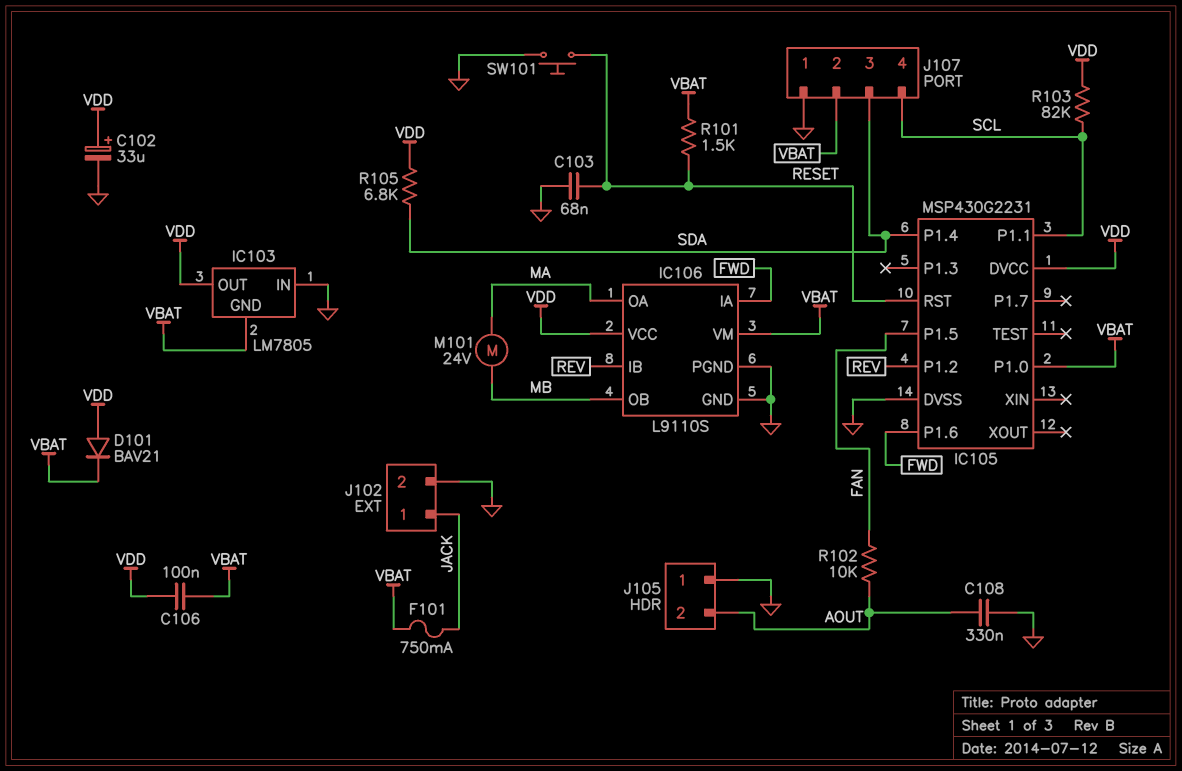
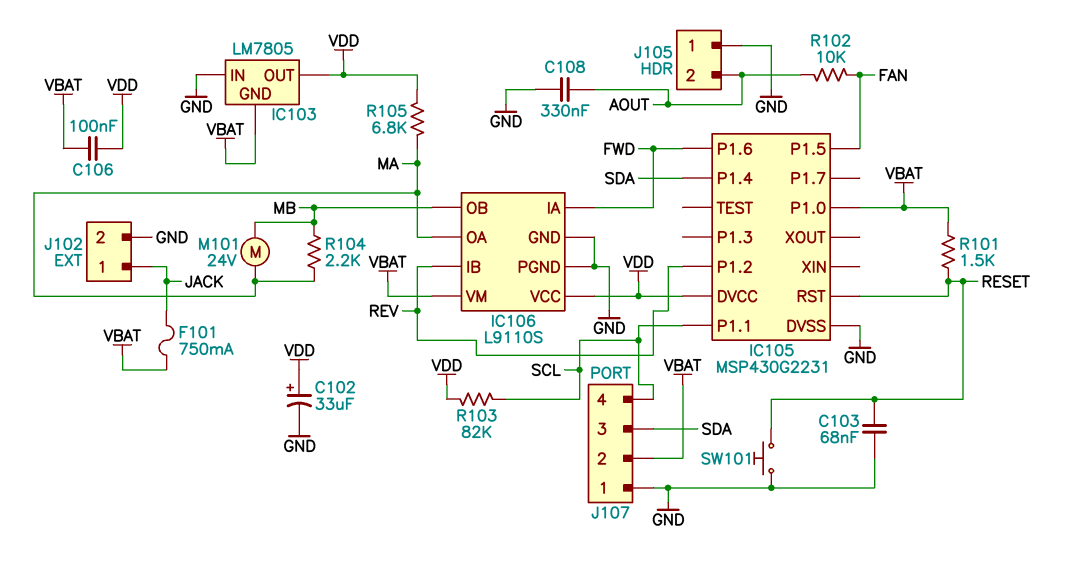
D101: diode BAV21 (A VDD, K VBAT) -> none
R104: none -> 2.2k (MA, MB)
R105: 6.8k (SDA, VDD) -> 6.8k (MA, VDD)

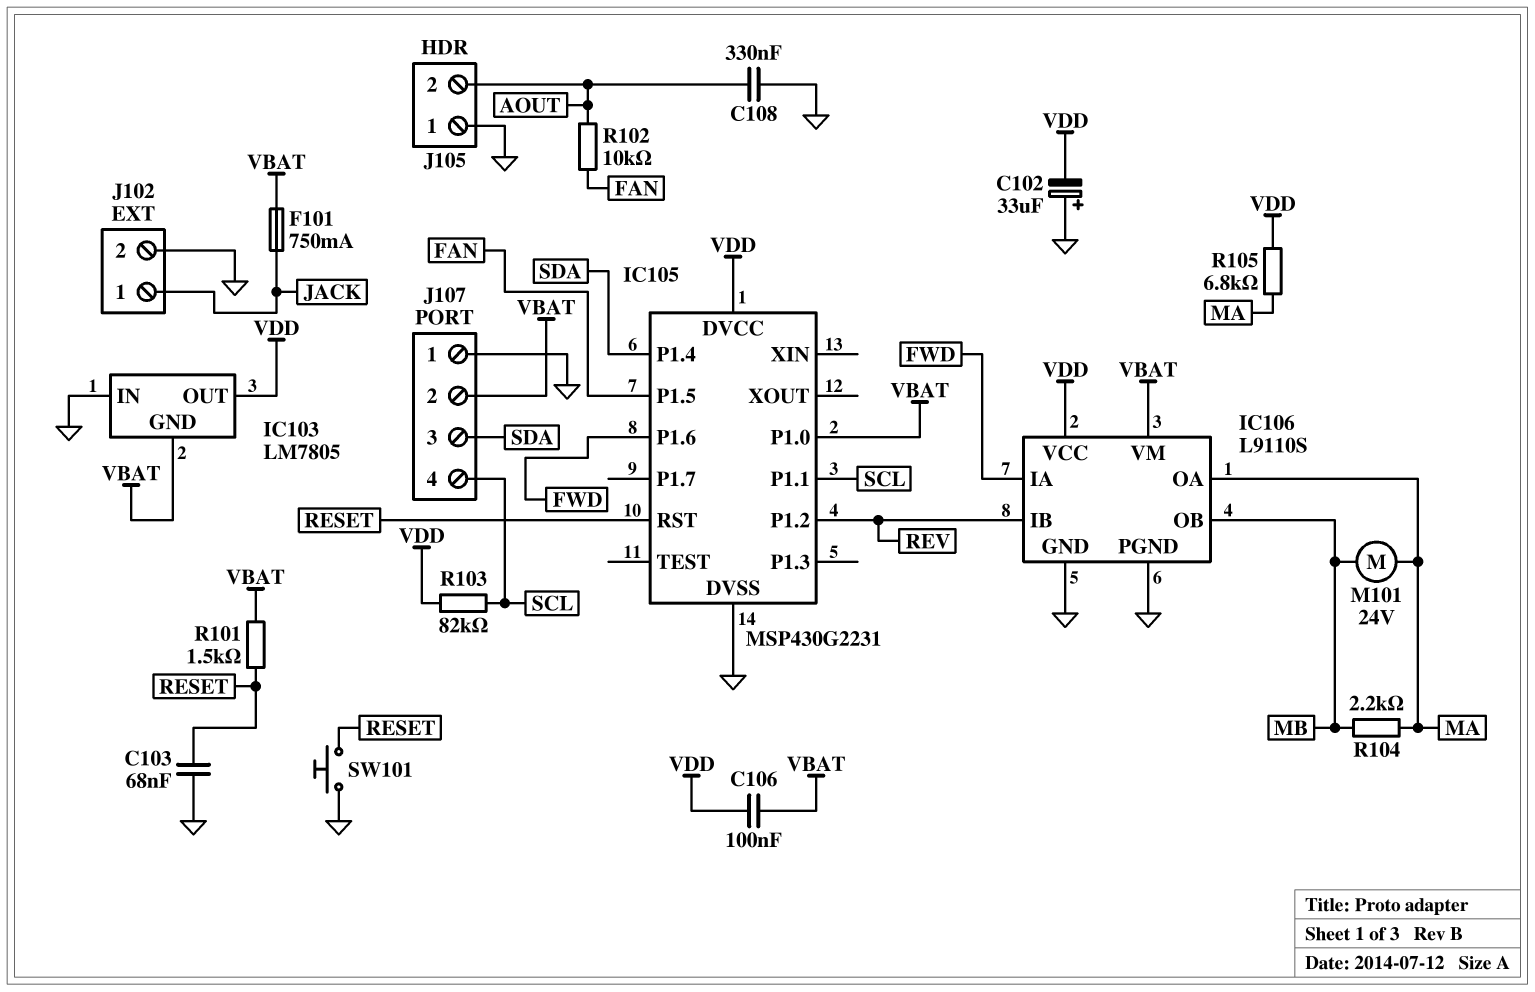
C102: 33uF (plus VDD, minus GND) -> 33uF (plus GND, minus VDD)

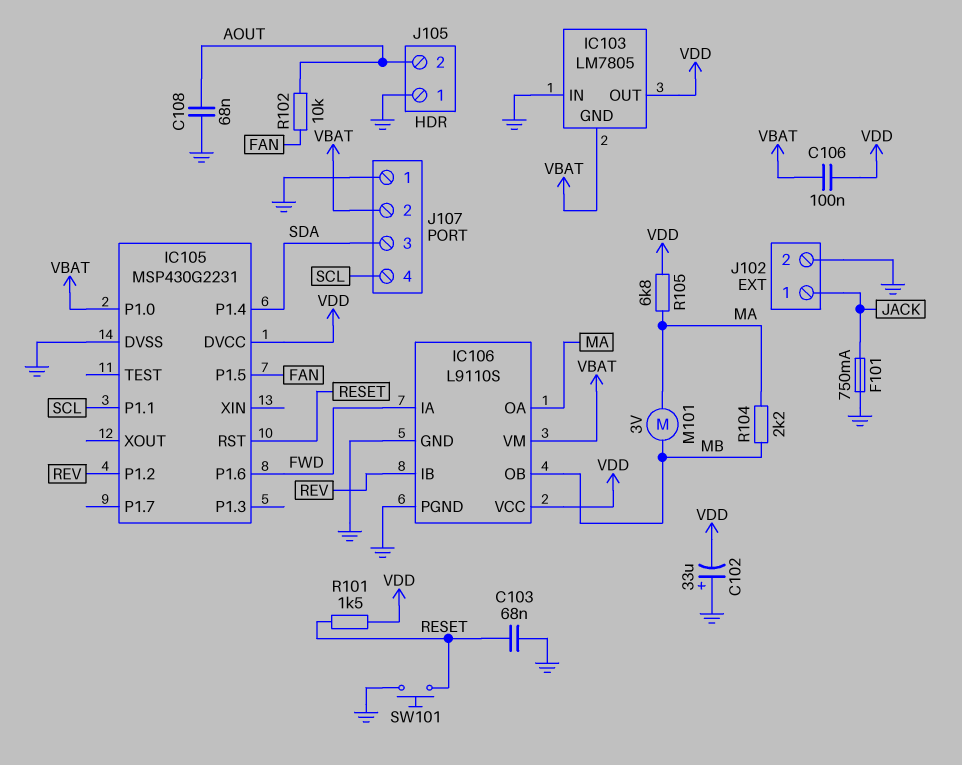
C108: 330nF (AOUT, GND) -> 68nF (AOUT, GND)
F101: 750mA (JACK, VBAT) -> 750mA (GND, JACK)
M101: motor 24V (MA, MB) -> motor 3V (MA, MB)
R101: 1.5k (RESET, VBAT) -> 1.5k (RESET, VDD)
R103: 82k (SCL, VDD) -> none

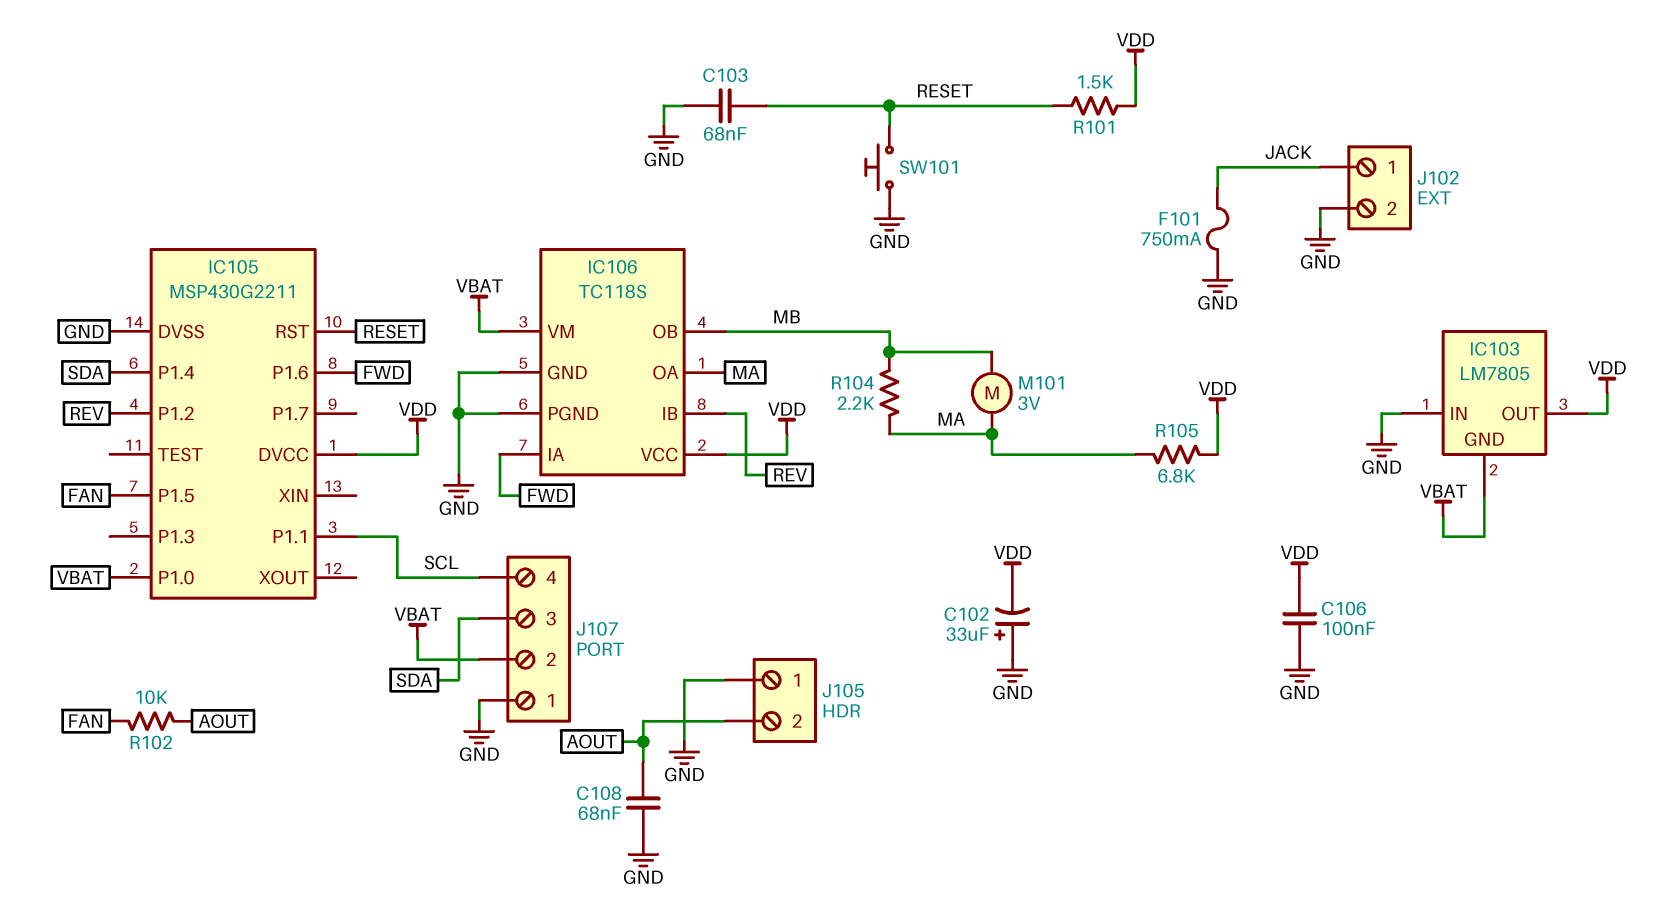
C106: 100nF (VBAT, VDD) -> 100nF (GND, VDD)
IC105: MSP430G2231 -> MSP430G2211
IC106: L9110S -> TC118S

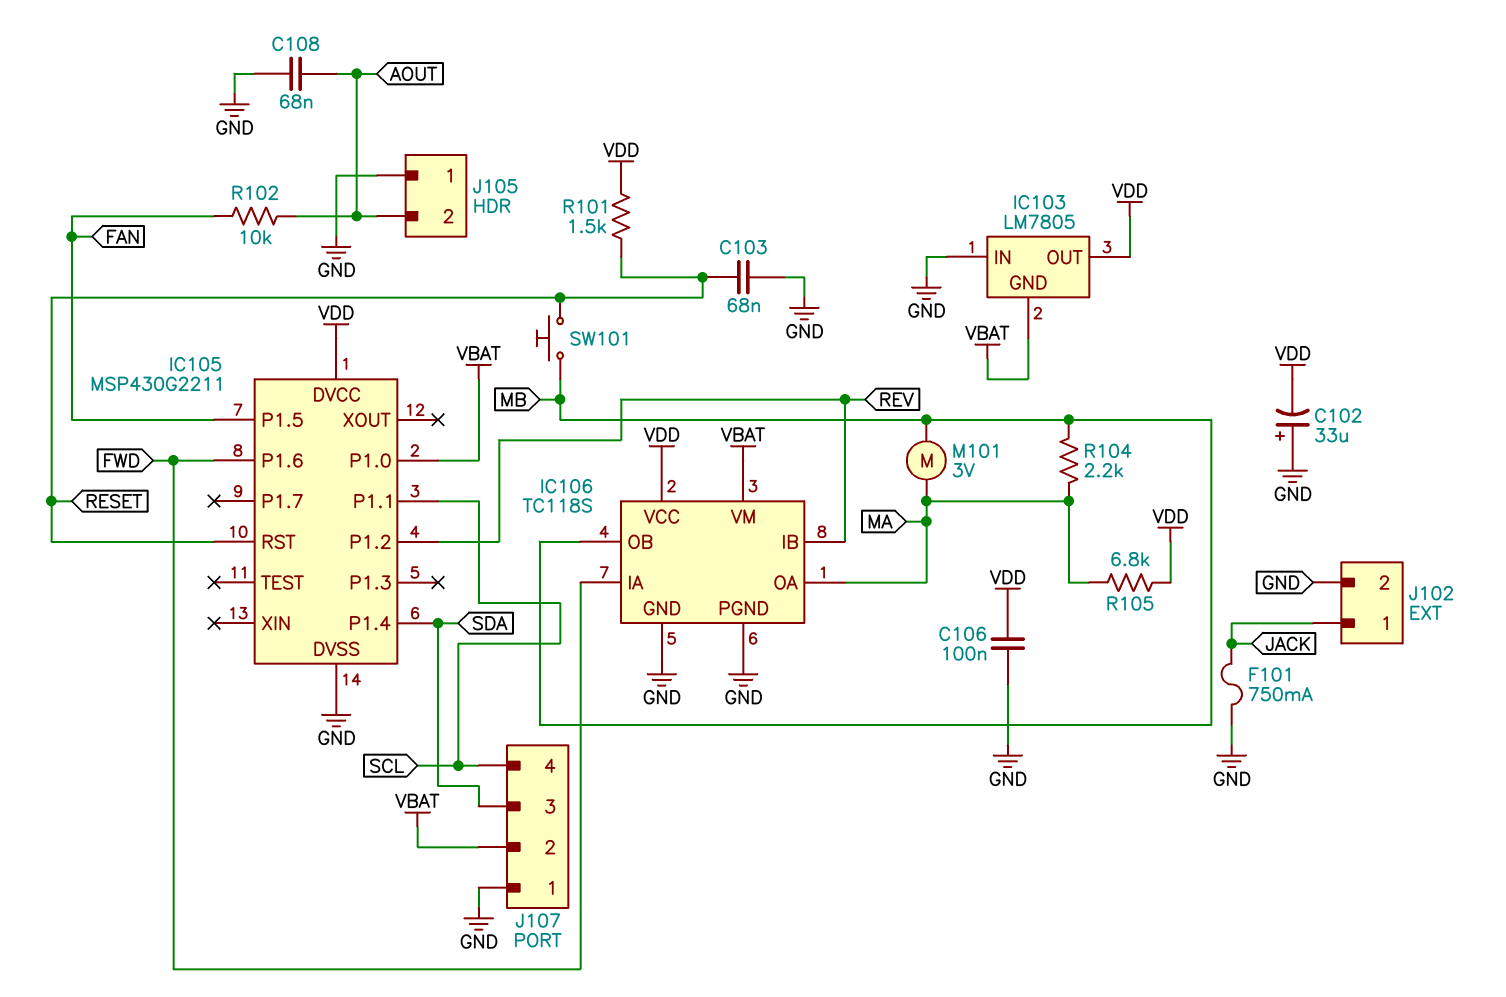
SW101: button (GND, RESET) -> button (MB, RESET)

